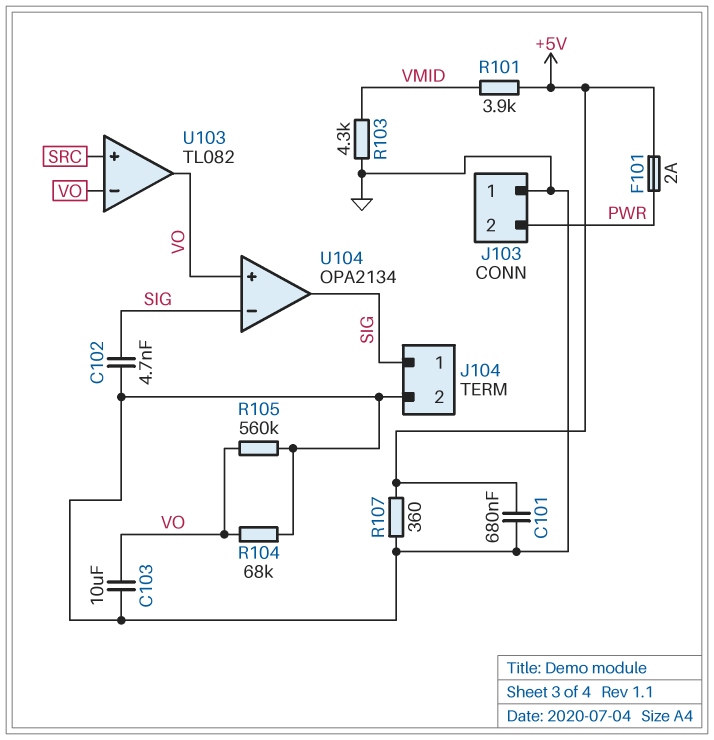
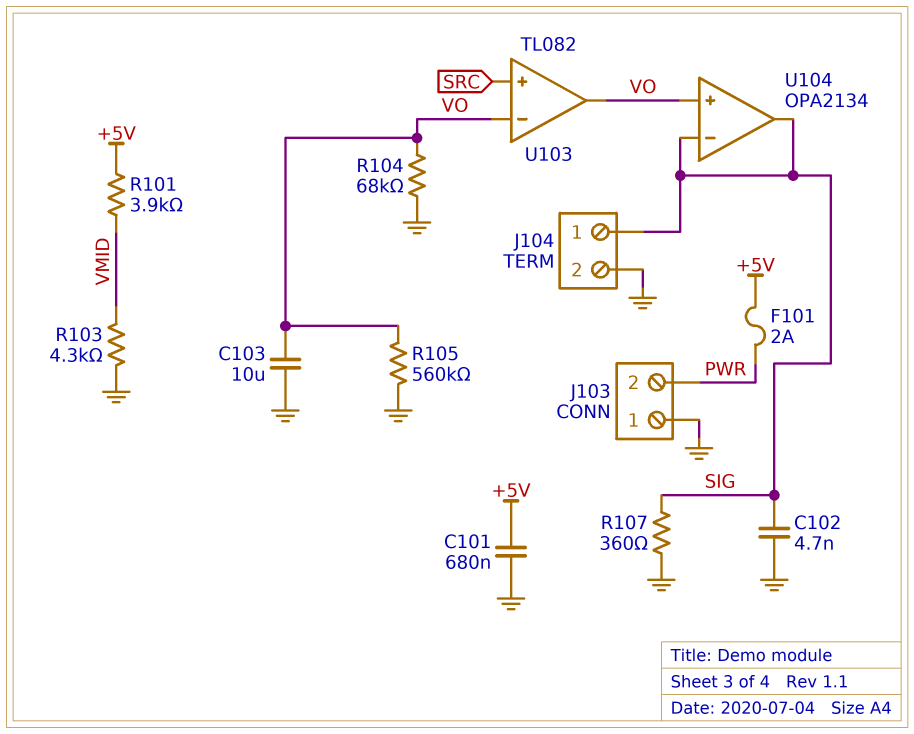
R107: 360 (+5V, GND) -> 360 (GND, SIG)

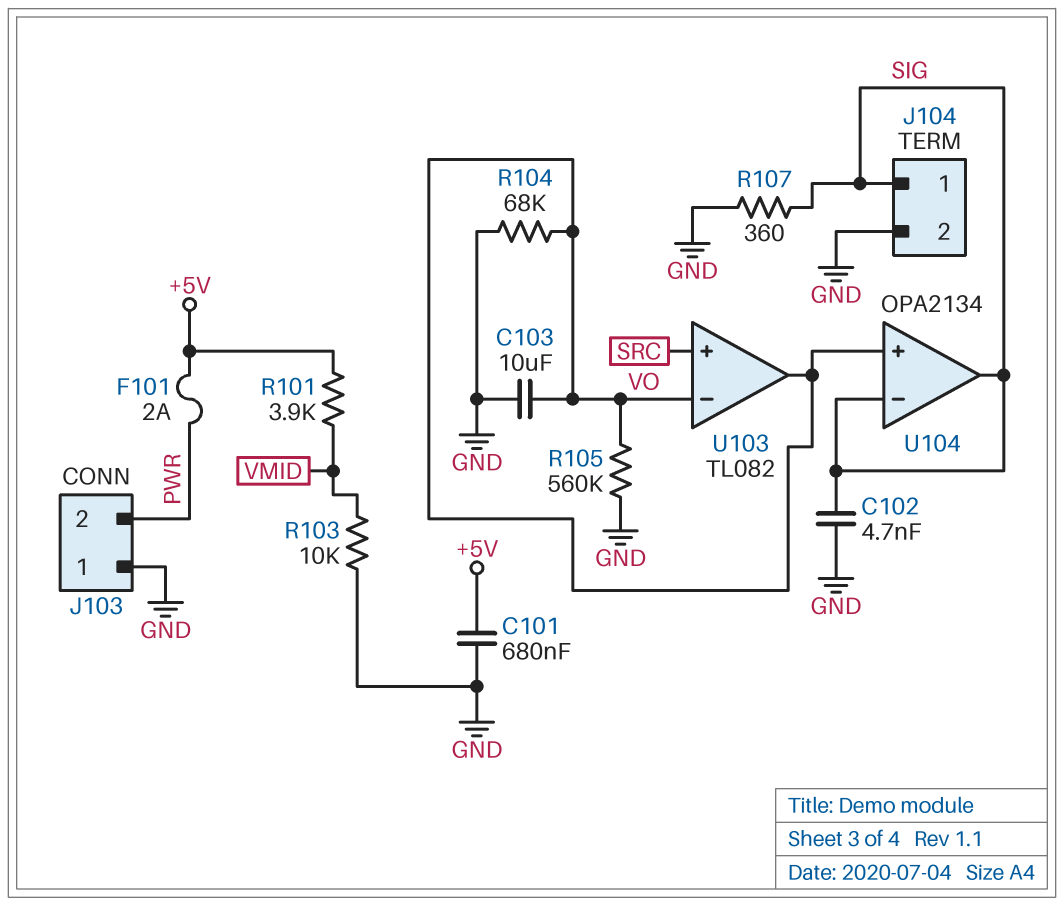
R103: 4.3k (GND, VMID) -> 10k (GND, VMID)

